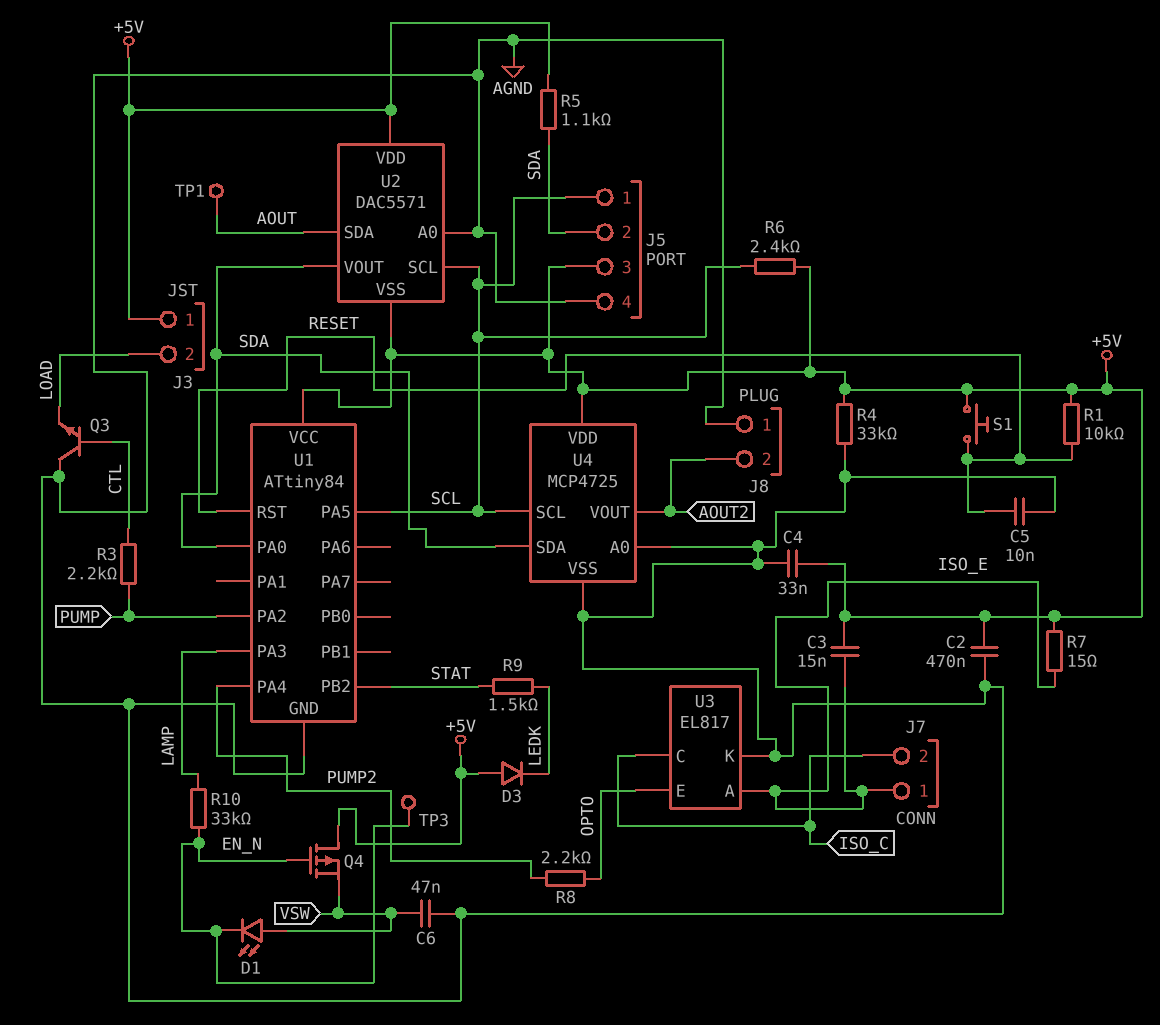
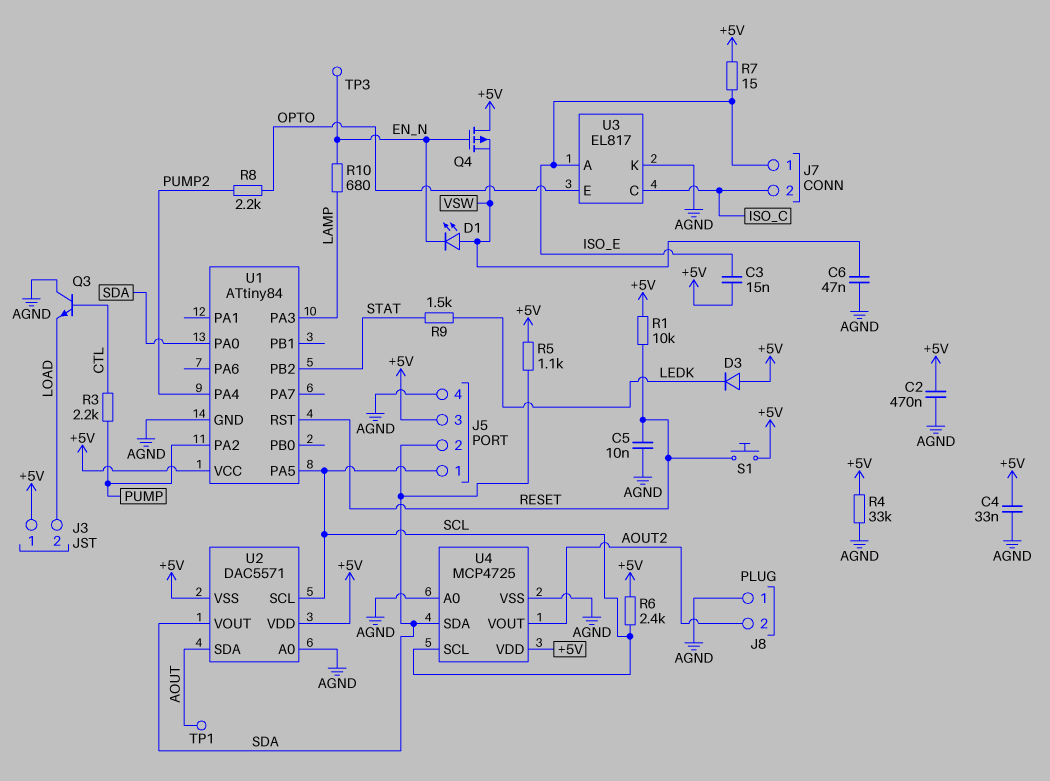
R10: 33k (EN_N, LAMP) -> 680 (EN_N, LAMP)

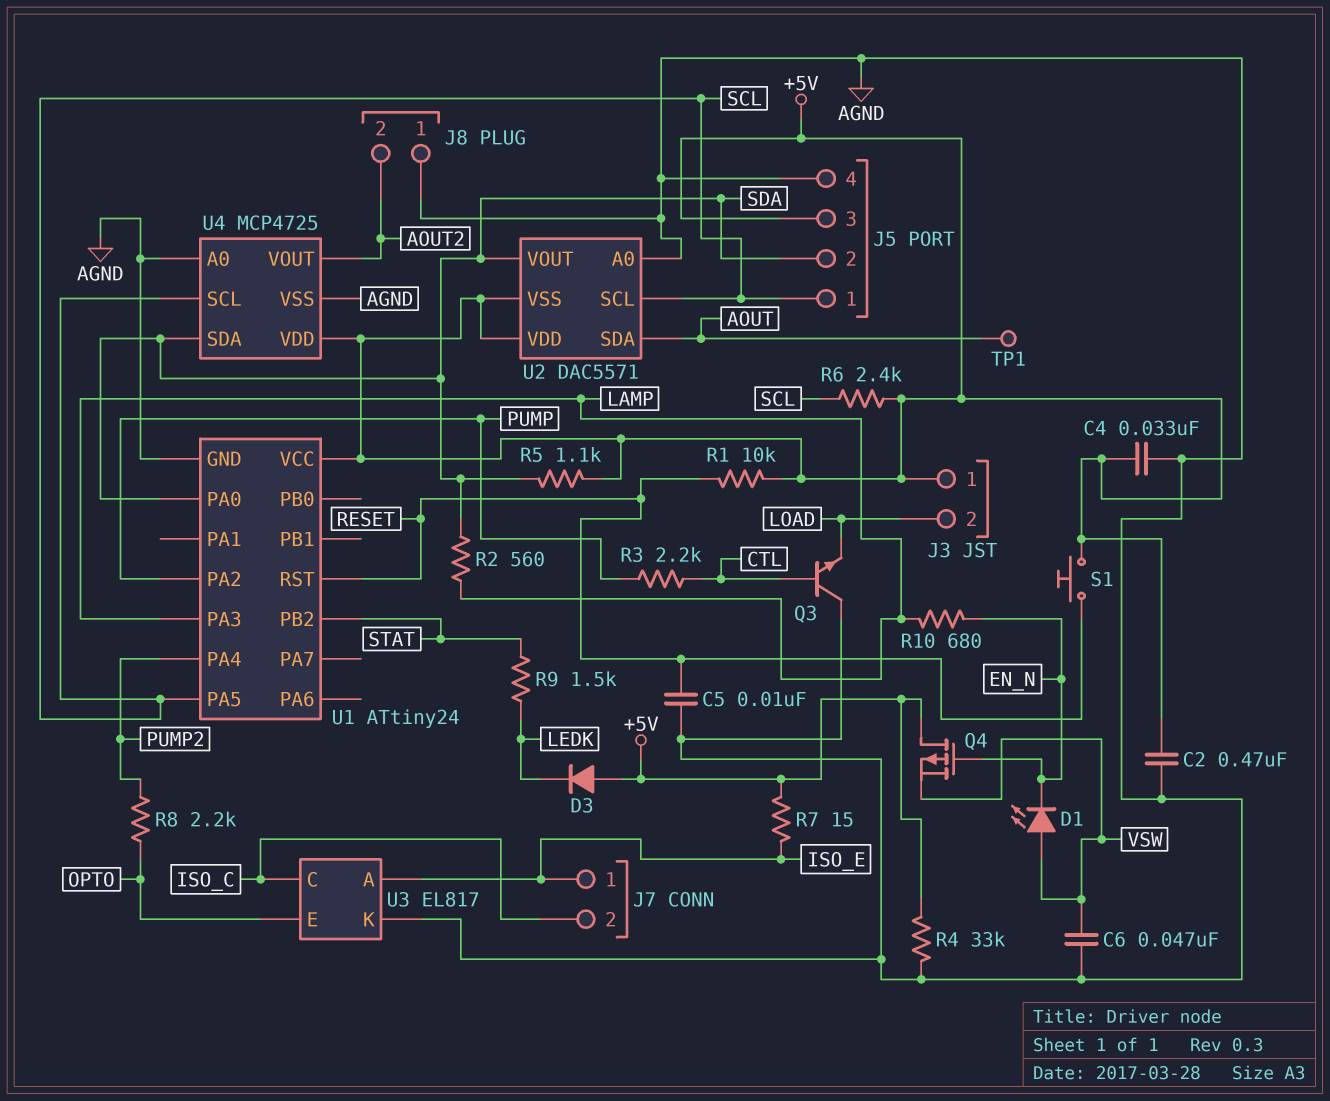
C3: 15nF (+5V, ISO_E) -> none
R2: none -> 560 (LAMP, SDA)
TP3: test point (EN_N) -> none
U1: ATtiny84 -> ATtiny24

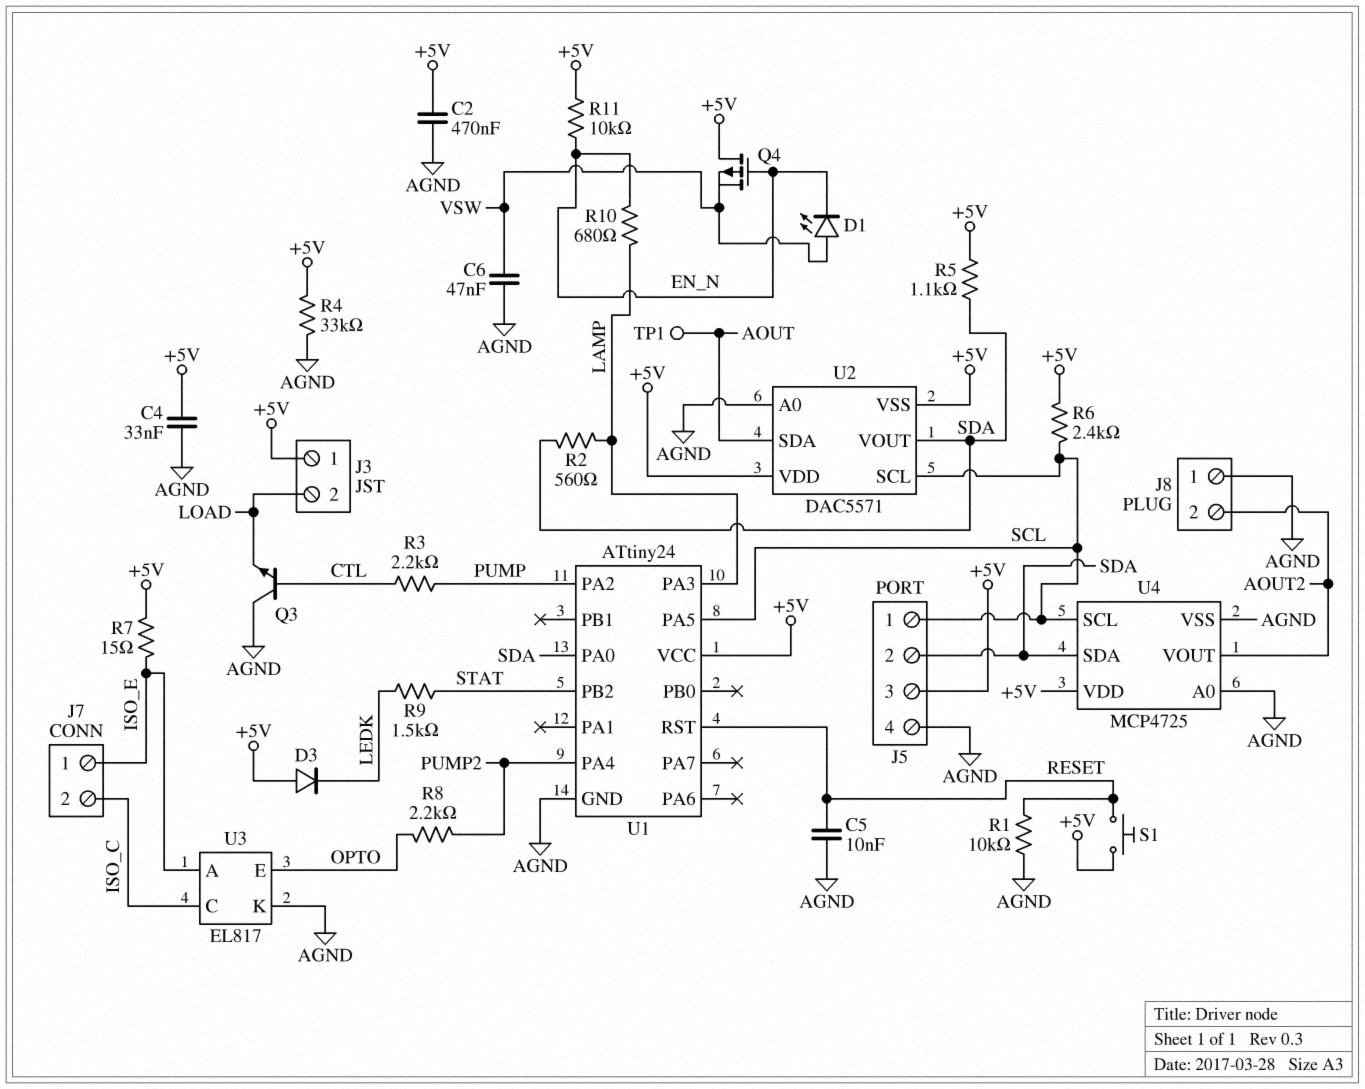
R1: 10k (+5V, RESET) -> 10k (AGND, RESET)
R11: none -> 10k (+5V, EN_N)

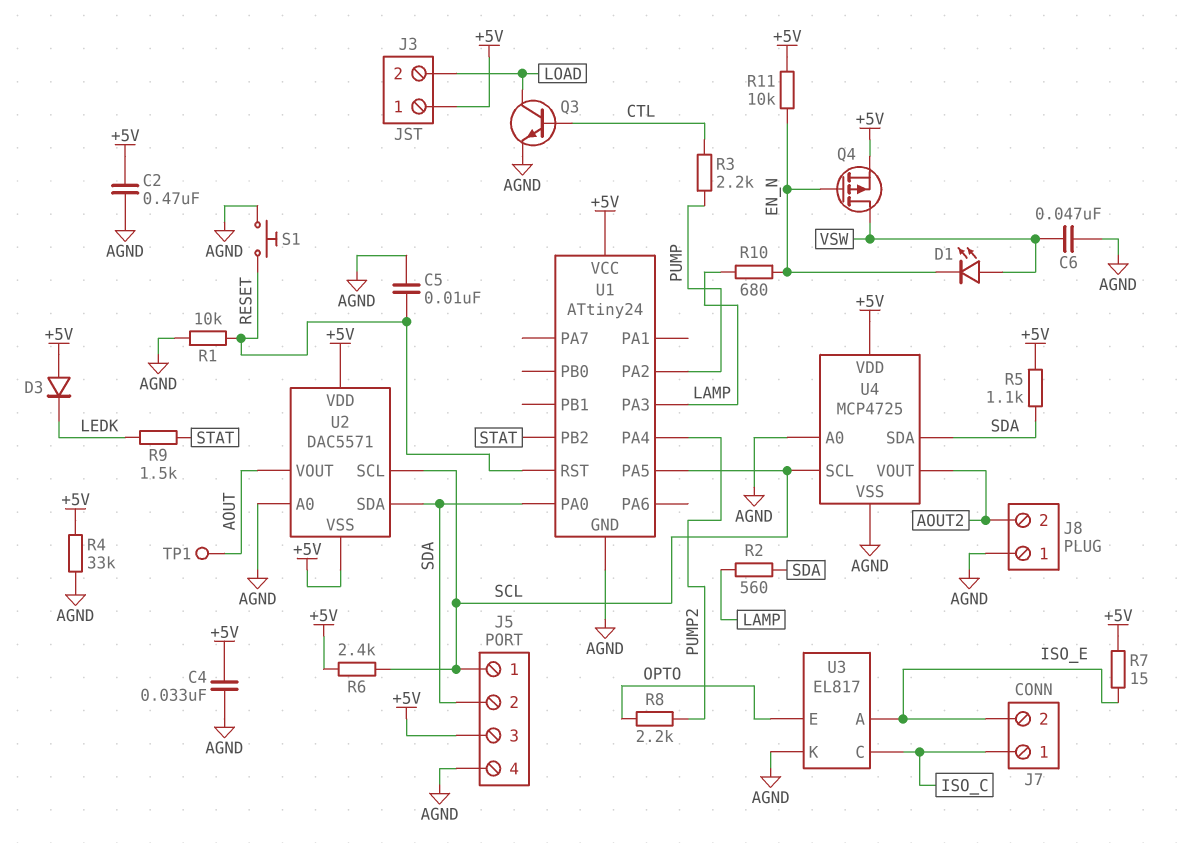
J7 pin 1: ISO_E -> ISO_C
J7 pin 2: ISO_C -> ISO_E
Q3: NPN (B CTL, C AGND, E LOAD) -> NPN (B CTL, C LOAD, E AGND)
Q4: PMOS (G EN_N, D +5V, S VSW) -> PMOS (G EN_N, D VSW, S +5V)
S1: button (+5V, RESET) -> button (AGND, RESET)
U2 pin SDA: AOUT -> SDA
U2 pin VOUT: SDA -> AOUT

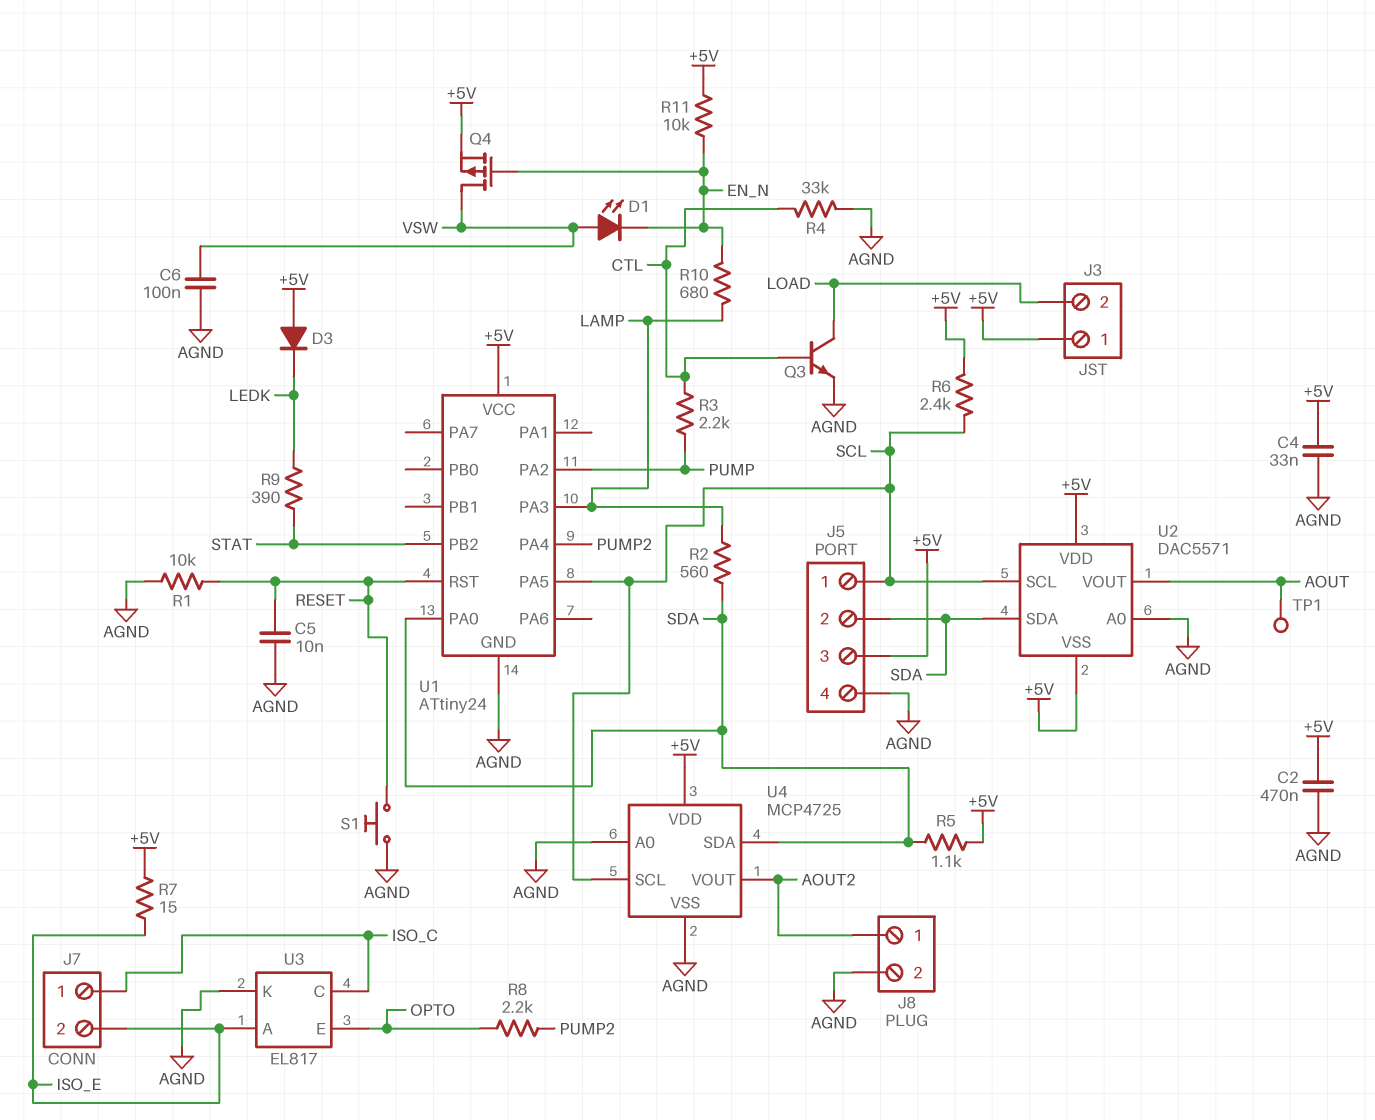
C6: 47nF (AGND, VSW) -> 100nF (AGND, VSW)
J8 pin 1: AGND -> AOUT2
J8 pin 2: AOUT2 -> AGND
R4: 33k (+5V, AGND) -> 33k (AGND, CTL)
R9: 1.5k (LEDK, STAT) -> 390 (LEDK, STAT)

